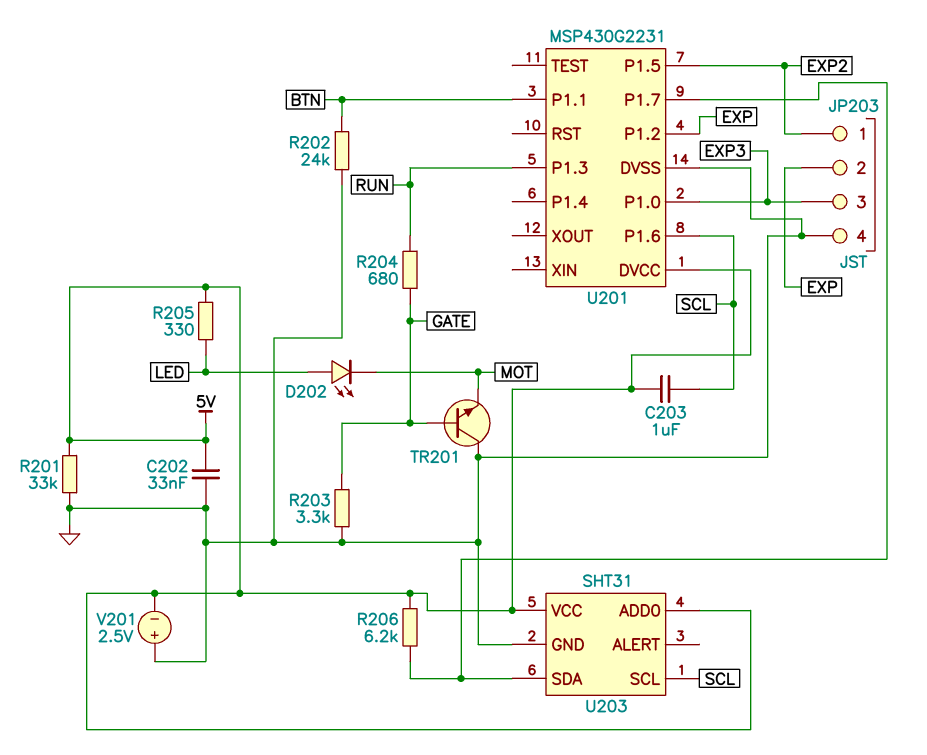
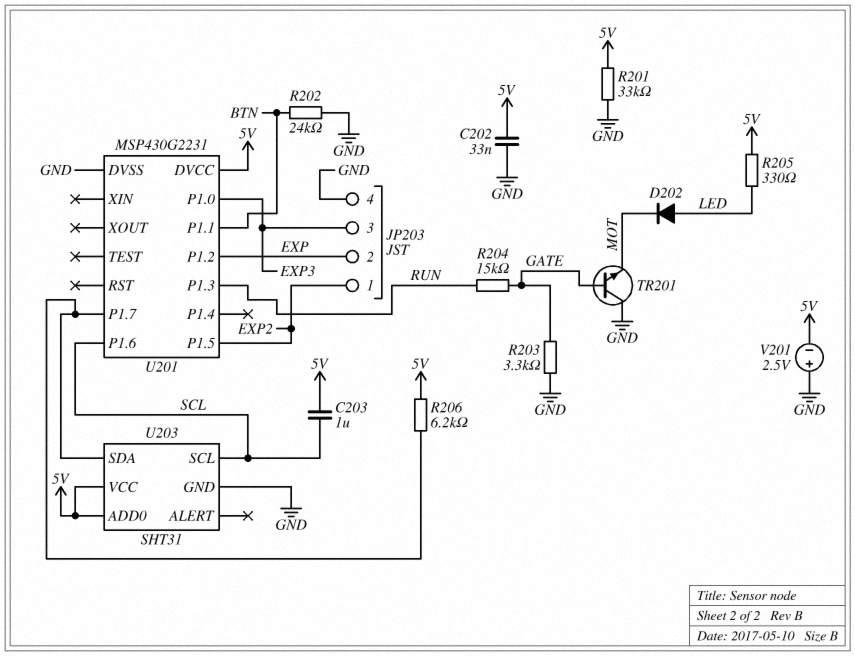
D202: LED (A LED, K MOT) -> diode (A LED, K MOT)
R204: 680 (GATE, RUN) -> 15k (GATE, RUN)

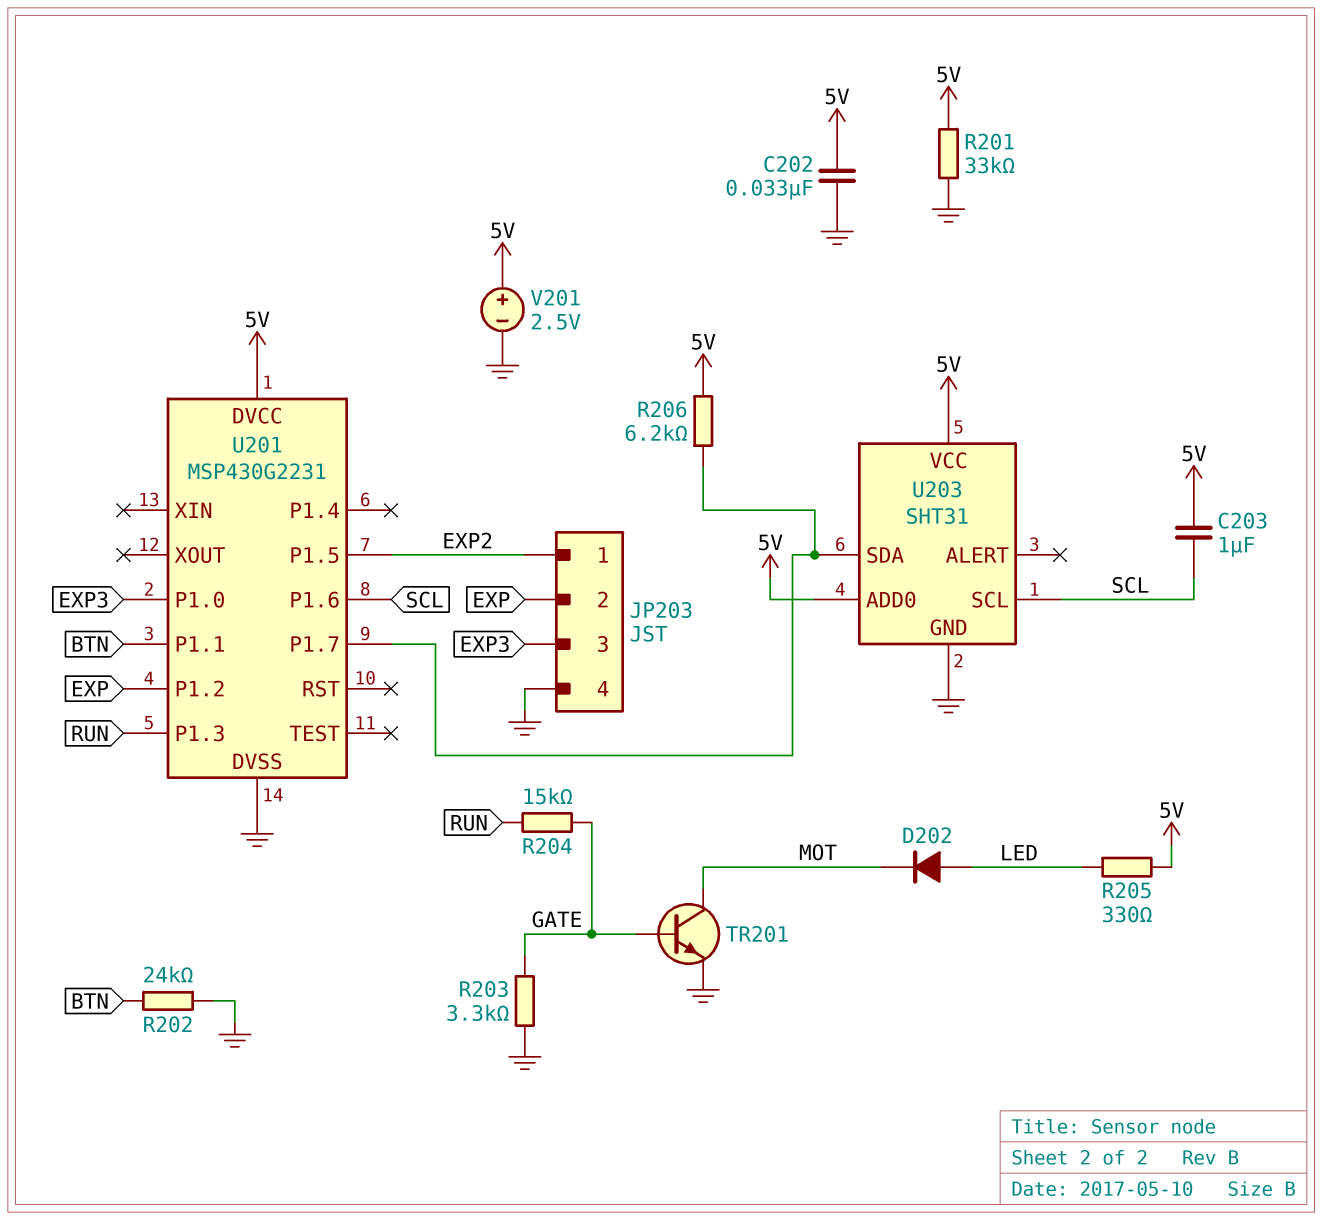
TR201: NPN (B GATE, C GND, E MOT) -> NPN (B GATE, C MOT, E GND)
V201: 2.5V (plus GND, minus 5V) -> 2.5V (plus 5V, minus GND)

